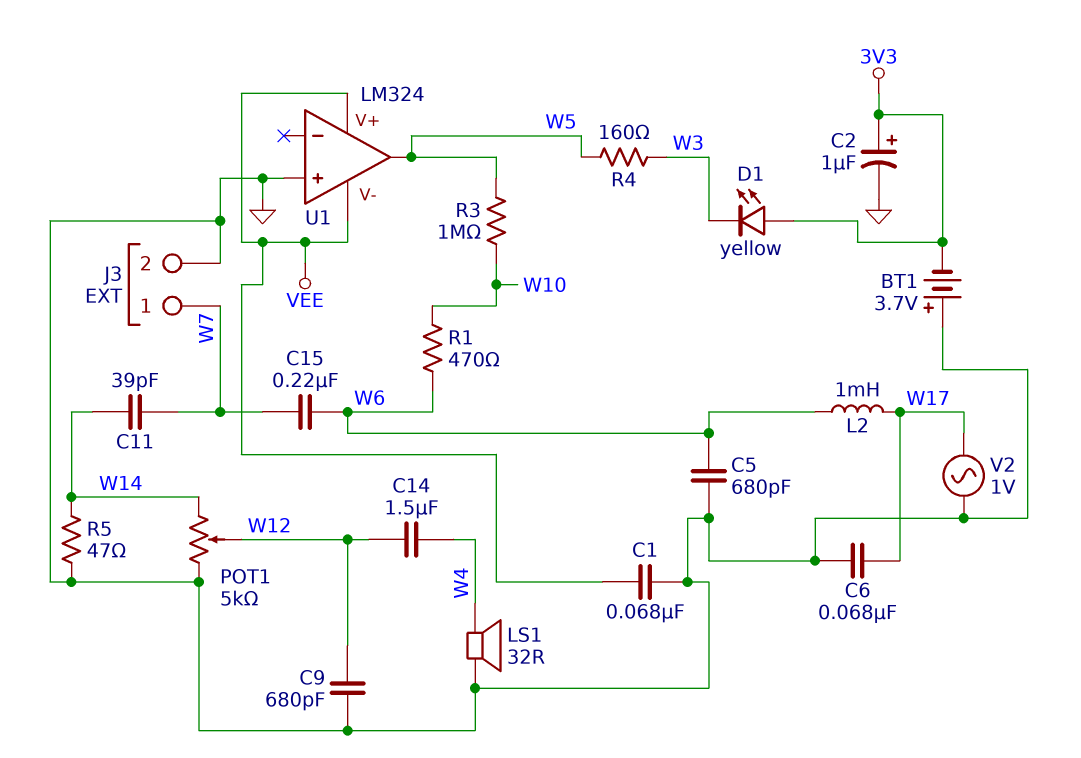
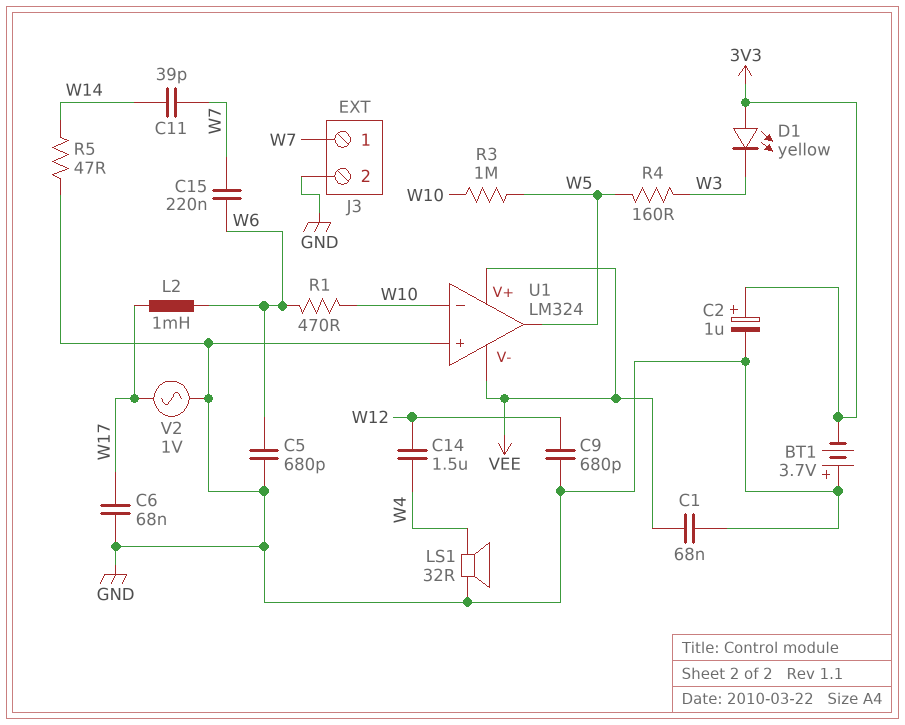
POT1: 5k (GND, W14, wiper W12) -> none
U1 pin in-: none -> W10

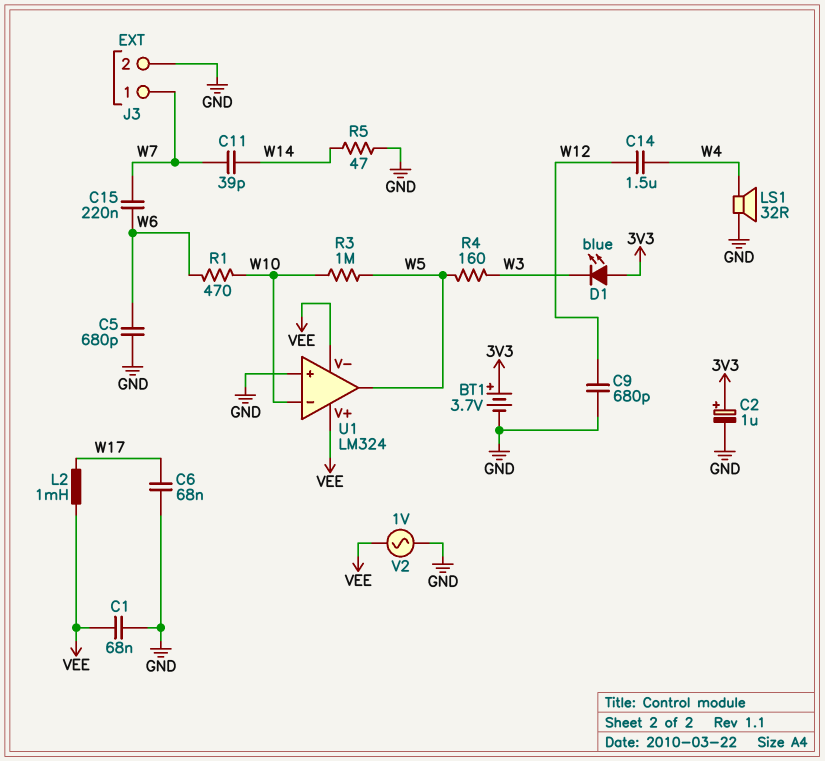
BT1: 3.7V (plus GND, minus 3V3) -> 3.7V (plus 3V3, minus GND)
D1: LED yellow (A 3V3, K W3) -> LED blue (A 3V3, K W3)
L2: 1mH (W6, W17) -> 1mH (VEE, W17)
V2: AC 1V (GND, W17) -> AC 1V (GND, VEE)

